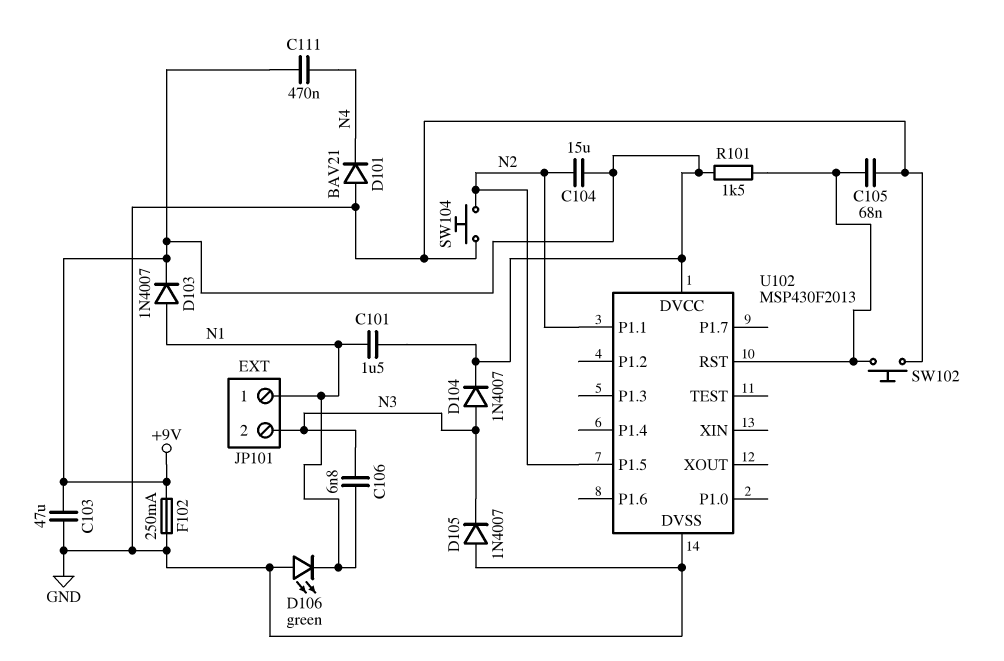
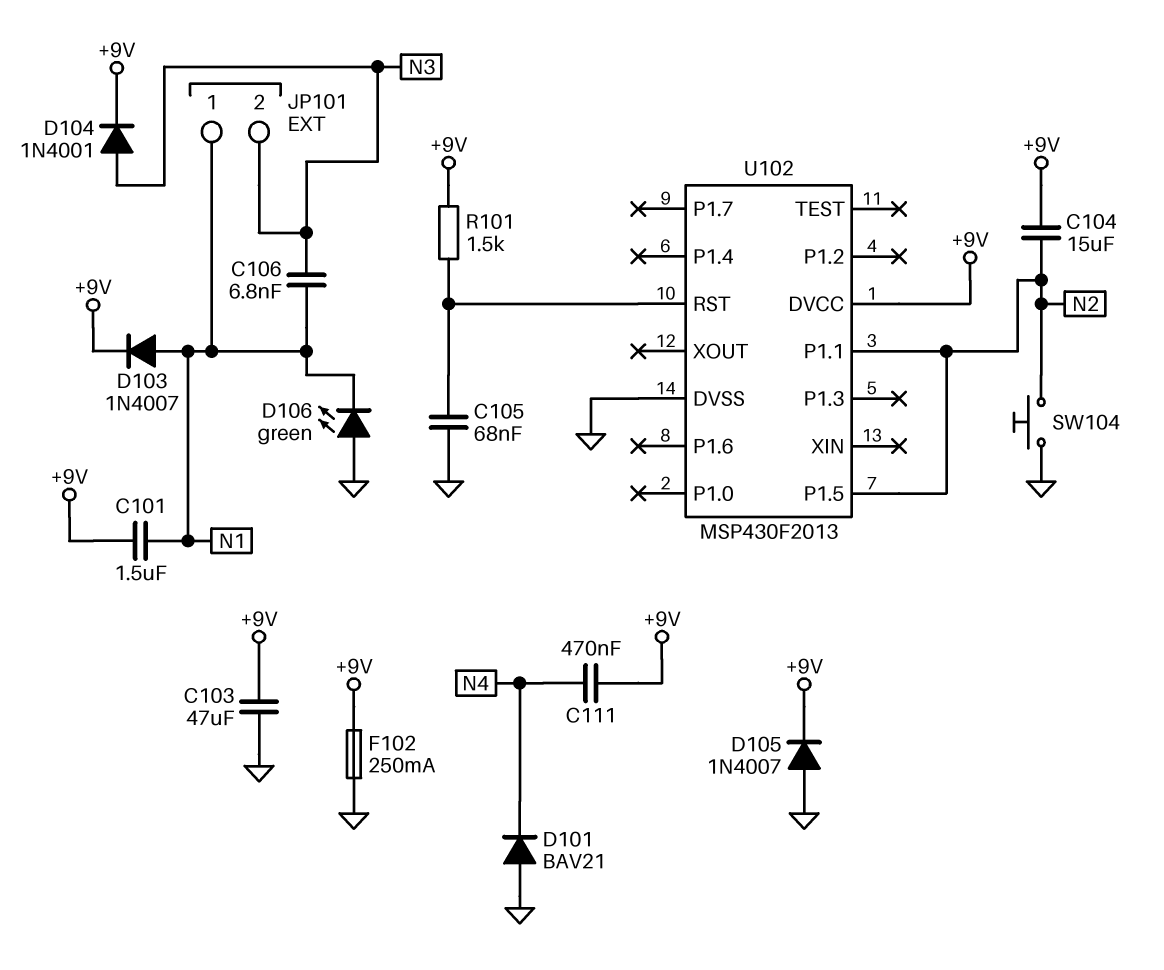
D104: diode 1N4007 (A N3, K +9V) -> diode 1N4001 (A N3, K +9V)
D105: diode 1N4007 (A GND, K N3) -> diode 1N4007 (A GND, K +9V)
SW102: button (GND, U102/RST) -> none

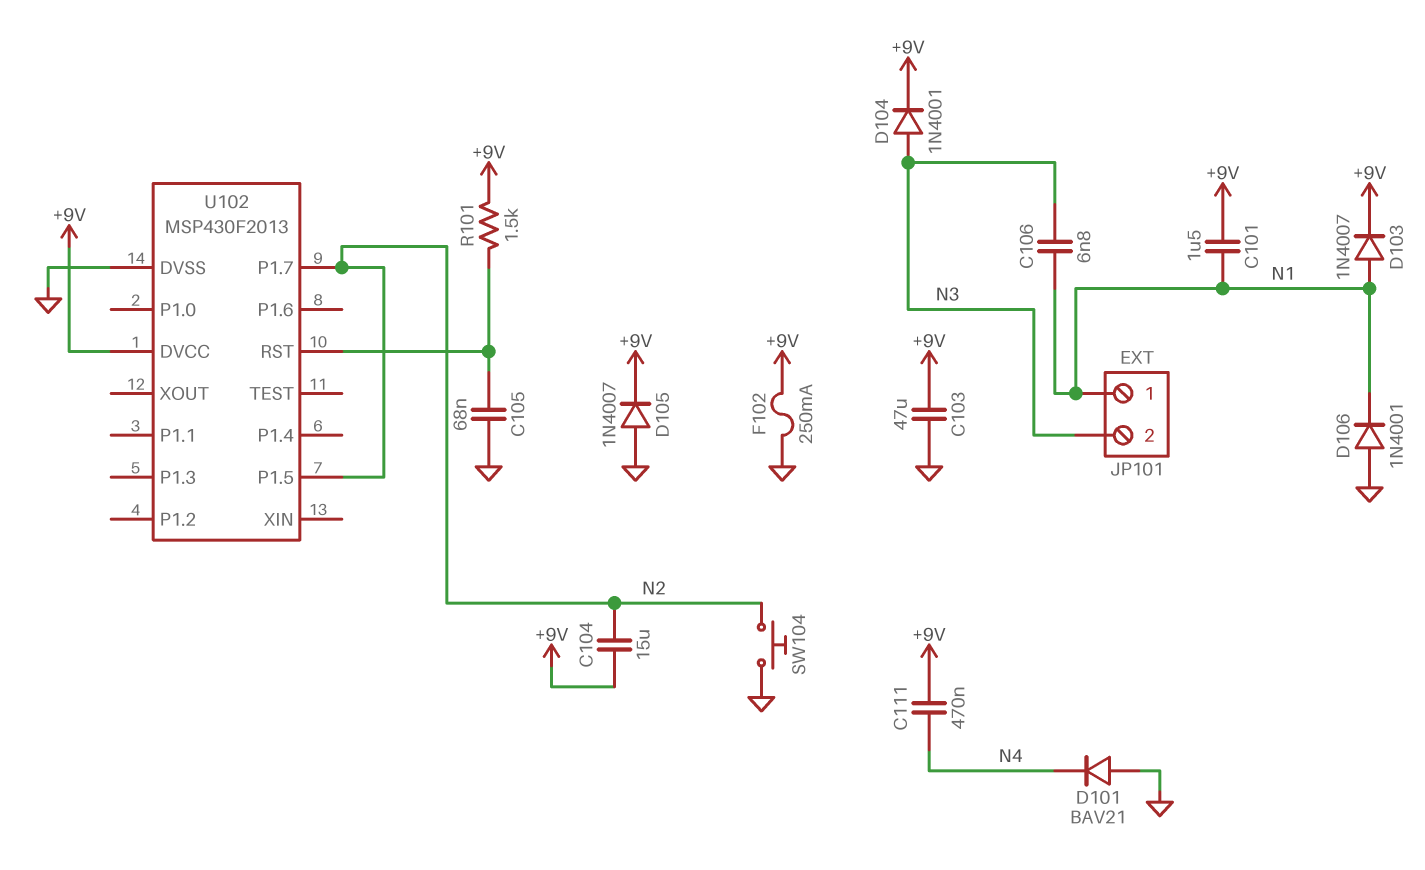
D106: LED green (A GND, K N1) -> diode 1N4001 (A GND, K N1)
U102 pin P1.1: N2 -> none
U102 pin P1.7: none -> N2

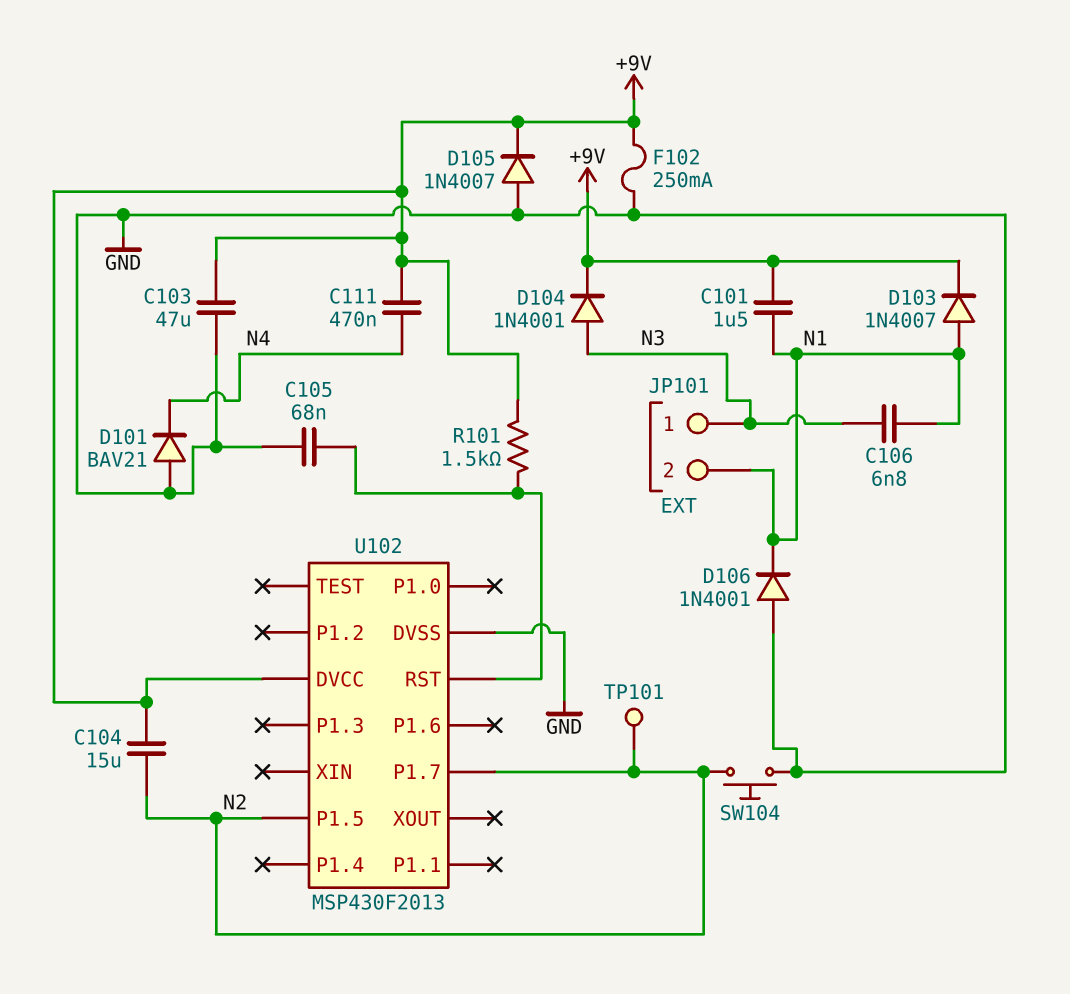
JP101 pin 1: N1 -> N3
JP101 pin 2: N3 -> N1
TP101: none -> test point (N2)

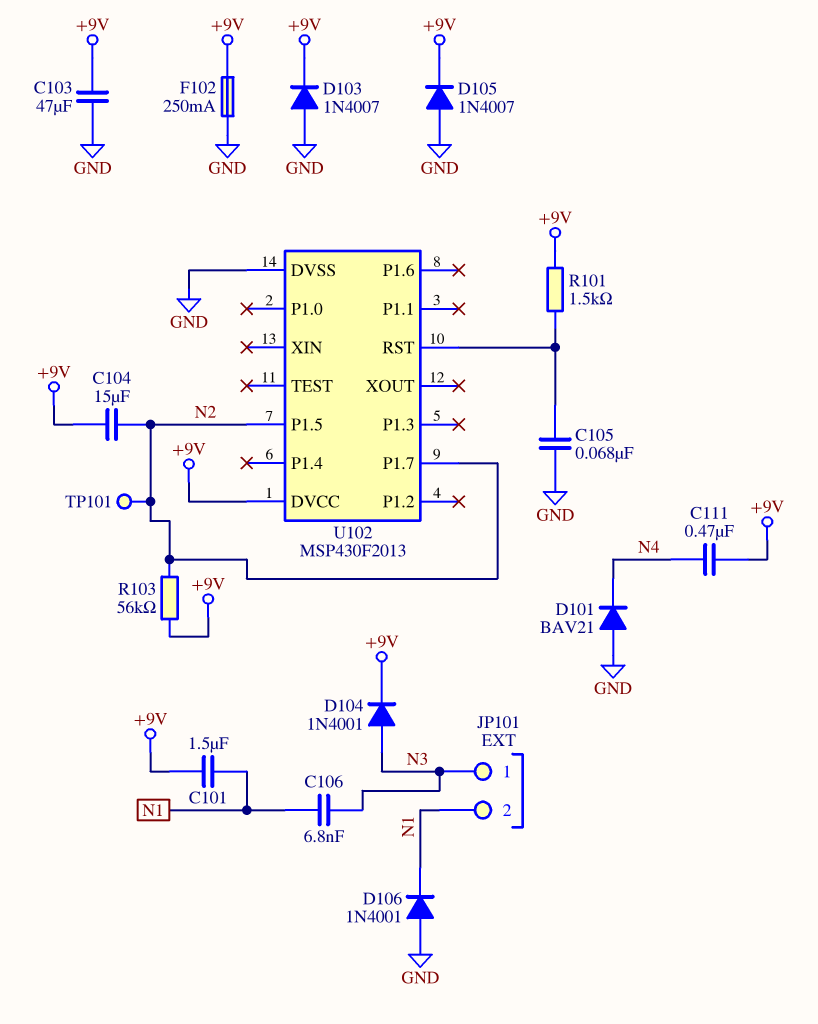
D103: diode 1N4007 (A N1, K +9V) -> diode 1N4007 (A GND, K +9V)
R103: none -> 56k (+9V, N2)
SW104: button (GND, N2) -> none

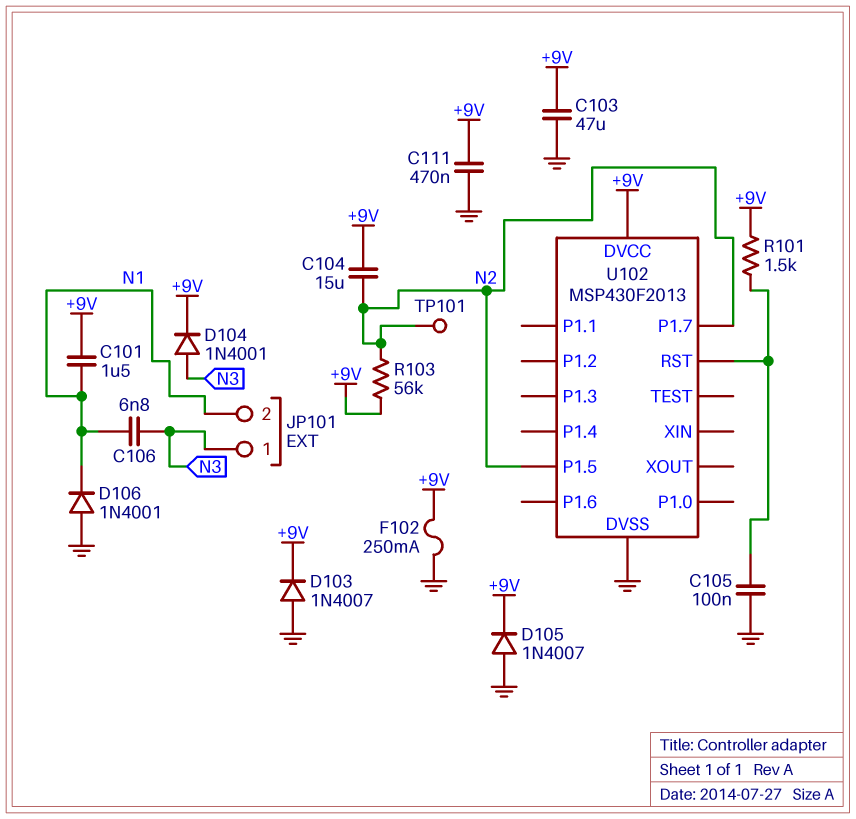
C105: 68nF (GND, U102/RST) -> 100nF (GND, U102/RST)
C111: 470nF (+9V, N4) -> 470nF (+9V, GND)
D101: diode BAV21 (A GND, K N4) -> none

